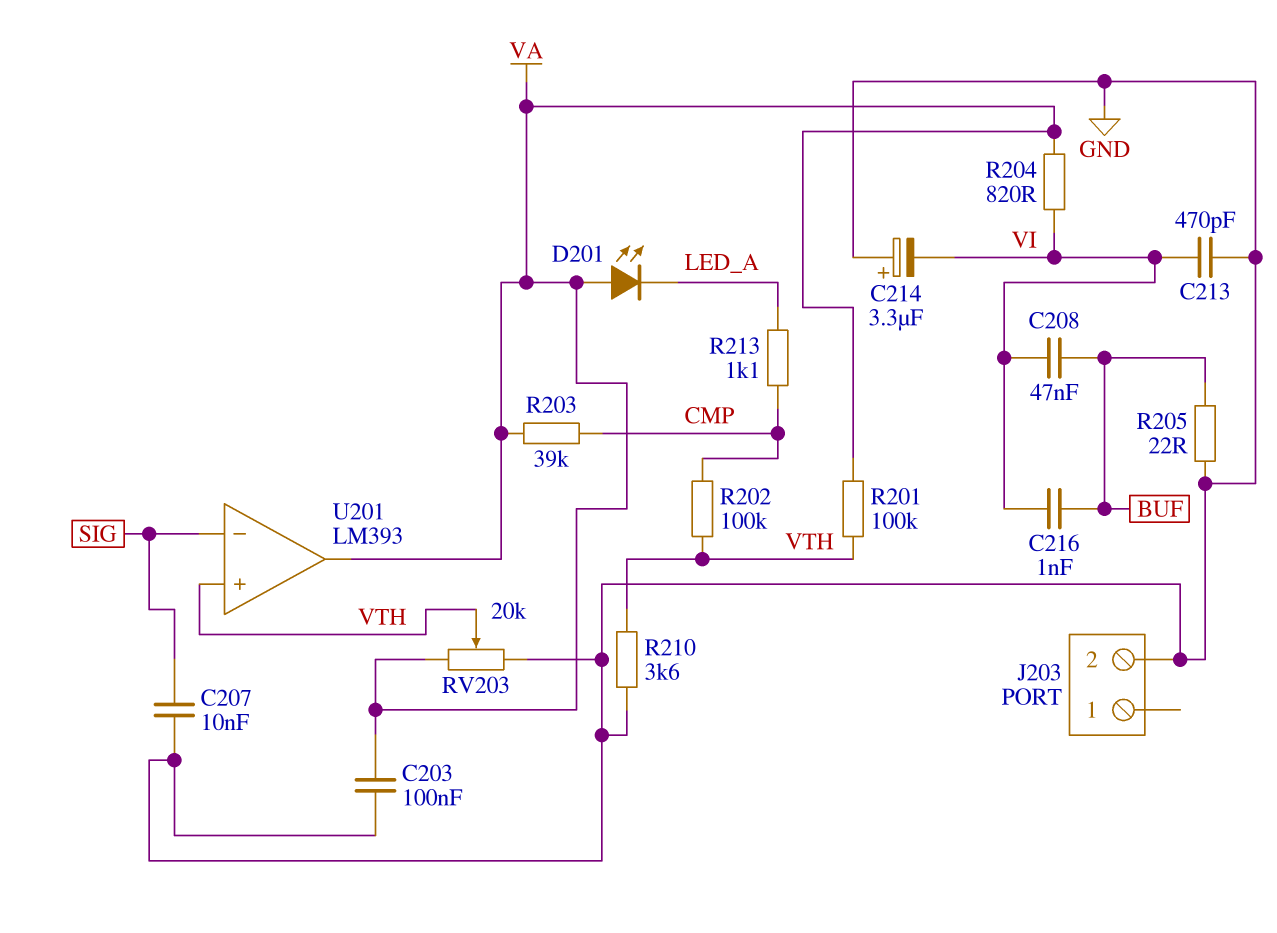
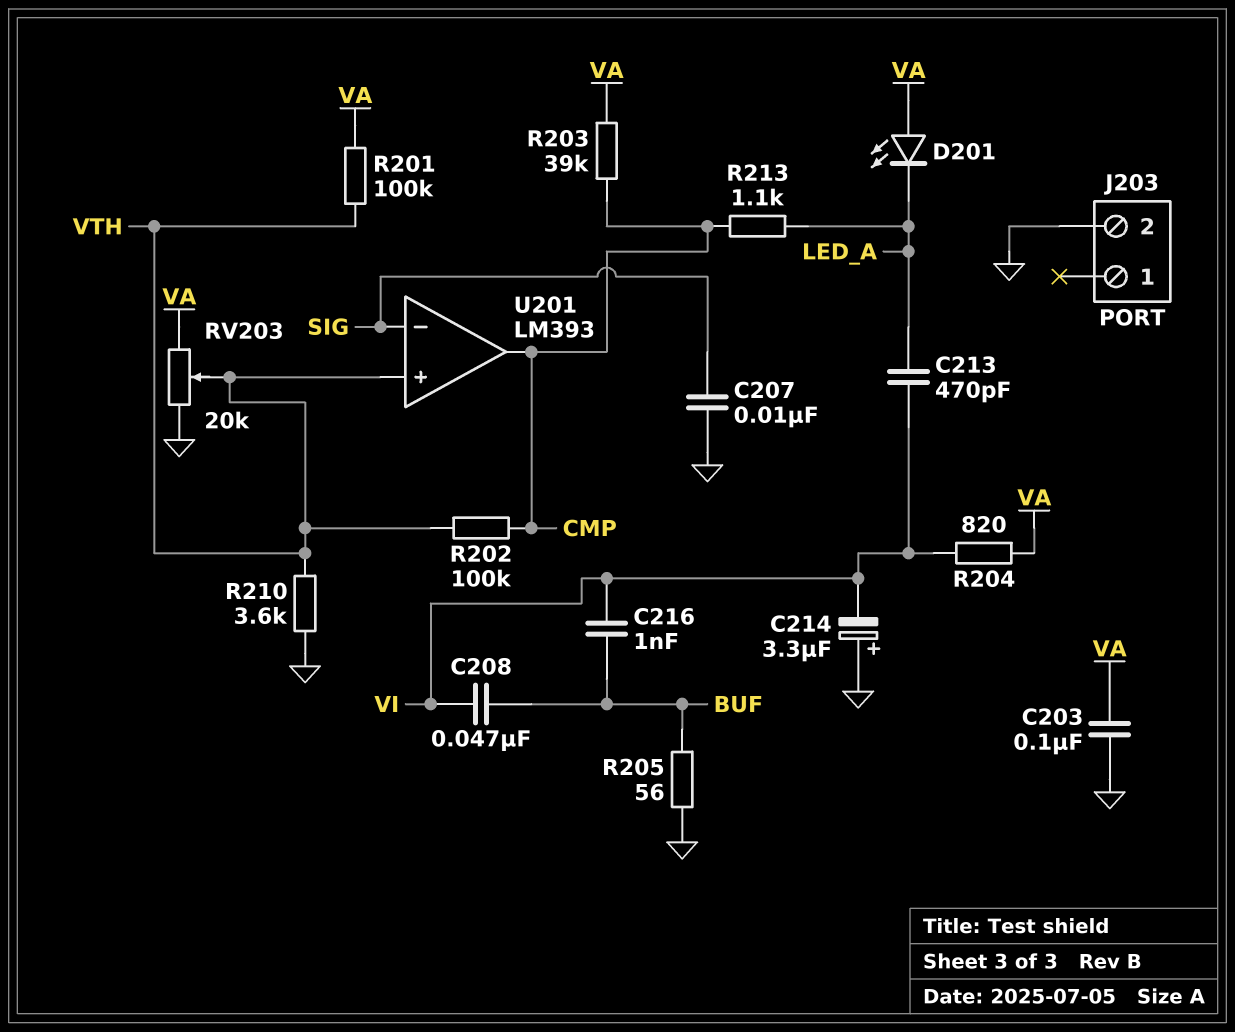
C213: 470pF (GND, VI) -> 470pF (LED_A, VI)
R205: 22 (BUF, GND) -> 56 (BUF, GND)
U201 pin out: VA -> CMP

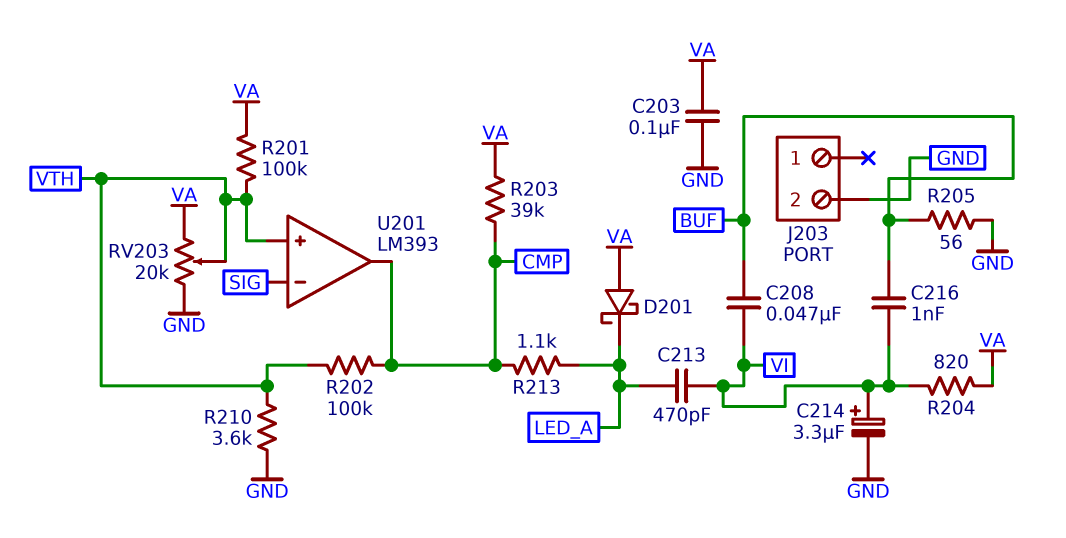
C207: 10nF (GND, SIG) -> none
C214: 3.3uF (plus GND, minus VI) -> 3.3uF (plus VI, minus GND)
D201: LED (A VA, K LED_A) -> schottky (A VA, K LED_A)

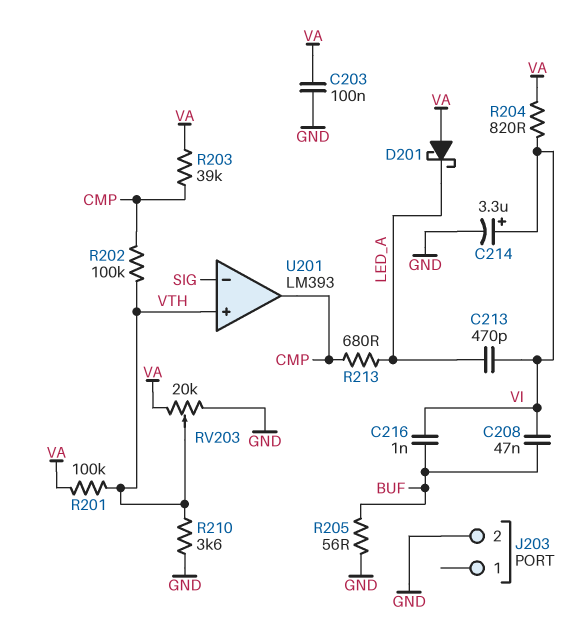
R213: 1.1k (CMP, LED_A) -> 680 (CMP, LED_A)

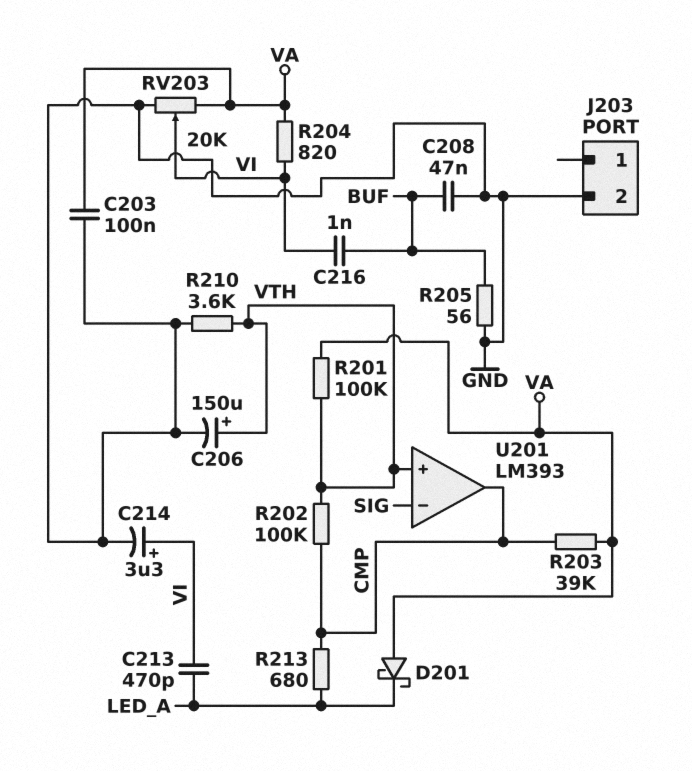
C206: none -> 150uF (plus VTH, minus GND)
C208: 47nF (BUF, VI) -> 47nF (BUF, GND)
RV203: 20k (GND, VA, wiper VTH) -> 20k (GND, VA, wiper VI)

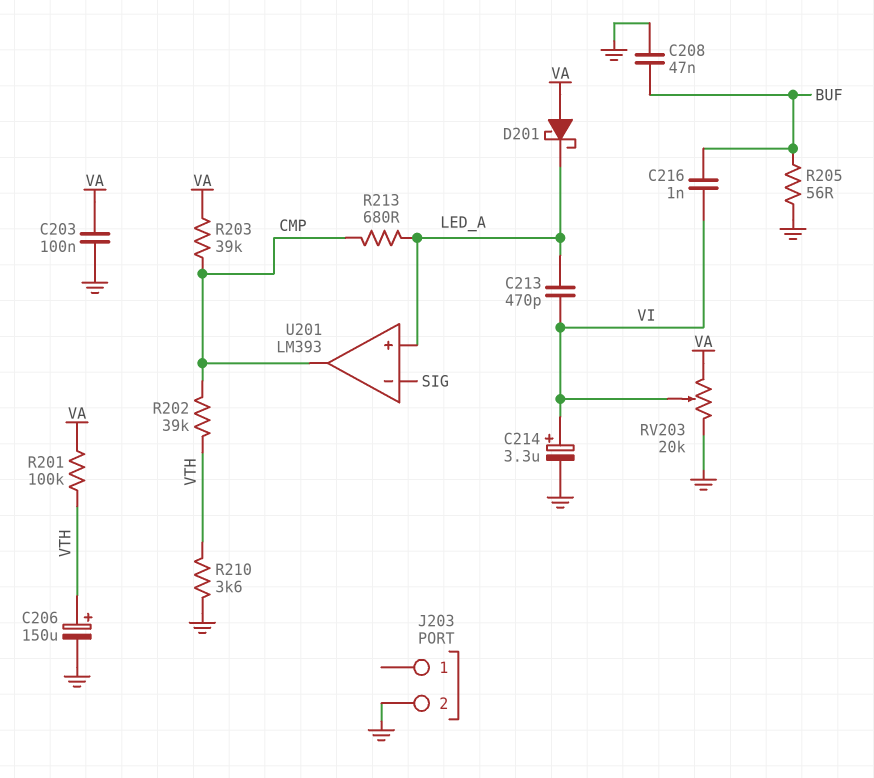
R202: 100k (CMP, VTH) -> 39k (CMP, VTH)
R204: 820 (VA, VI) -> none
U201 pin in+: VTH -> LED_A

